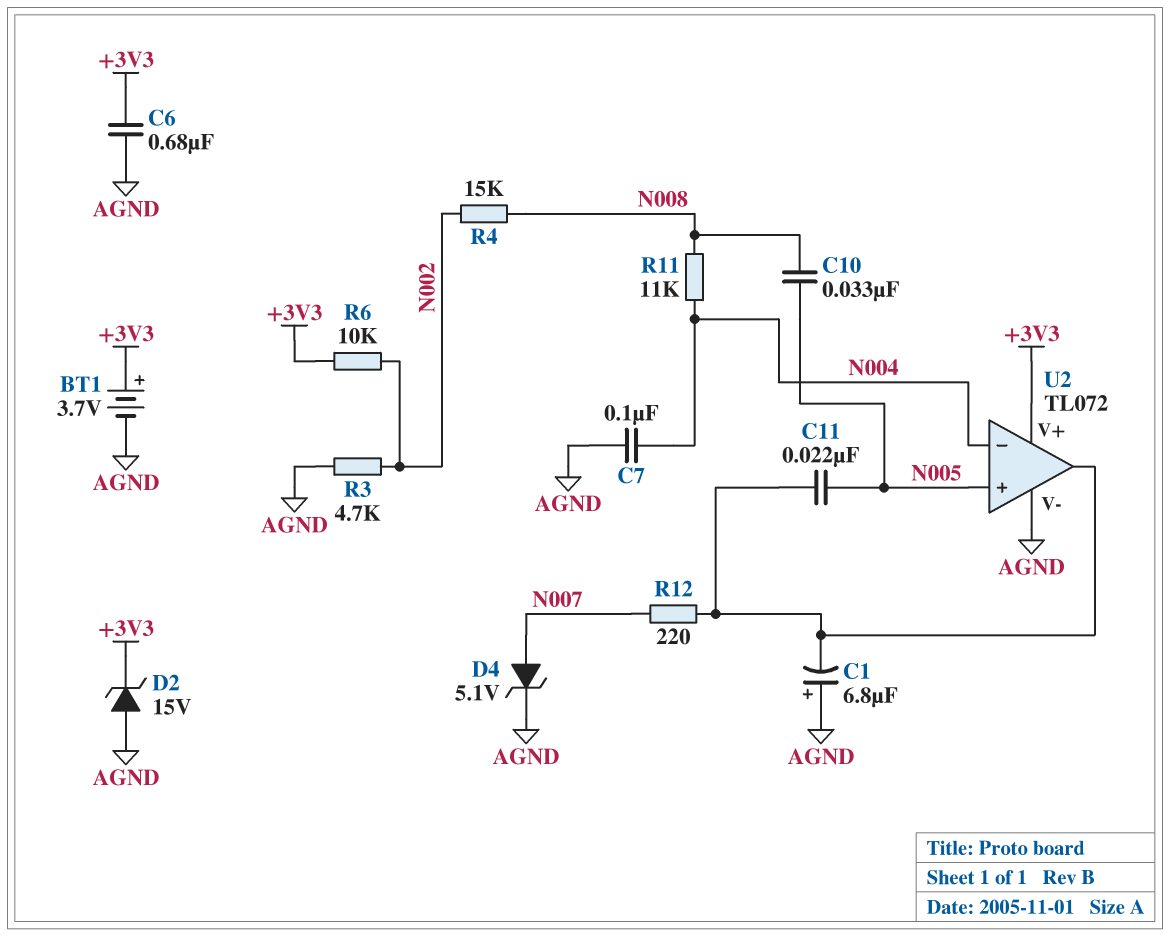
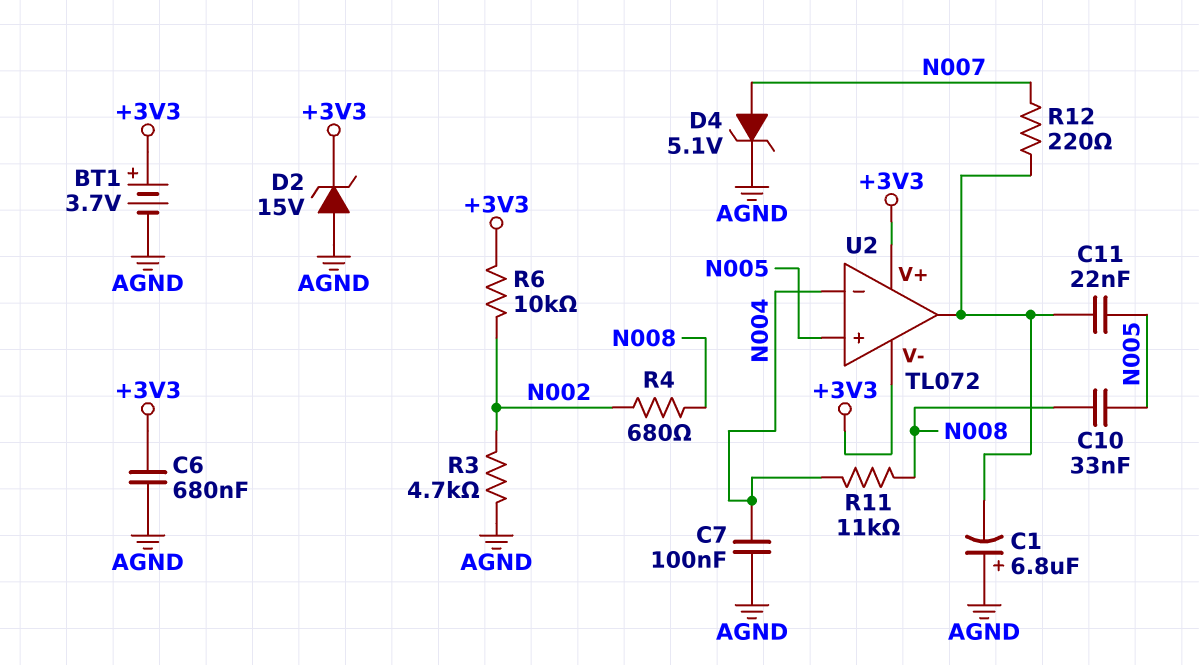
R4: 15k (N002, N008) -> 680 (N002, N008)
U2 pin V-: AGND -> +3V3

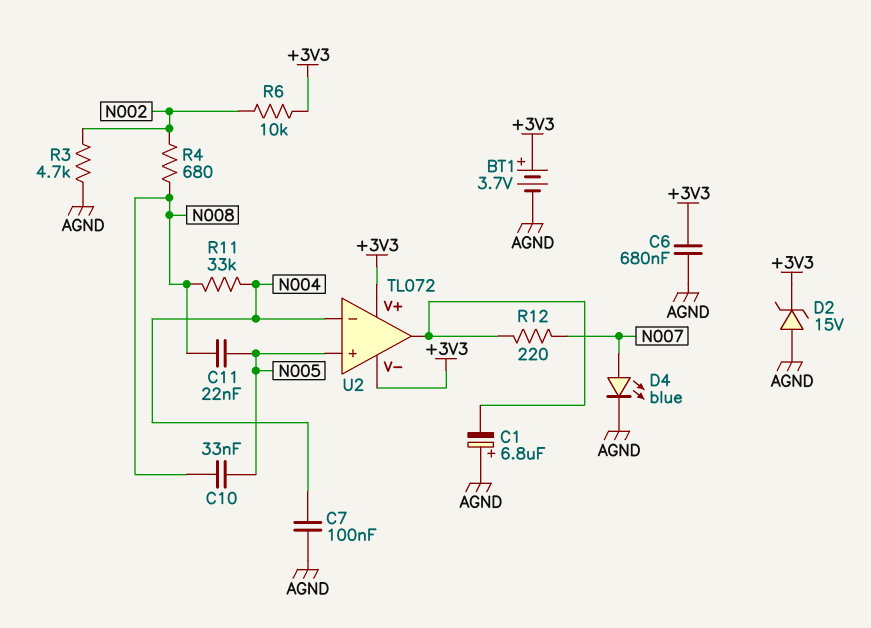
C11: 22nF (N005, U2/out) -> 22nF (N005, N008)
D4: zener 5.1V (A N007, K AGND) -> LED blue (A N007, K AGND)
R11: 11k (N004, N008) -> 33k (N004, N008)

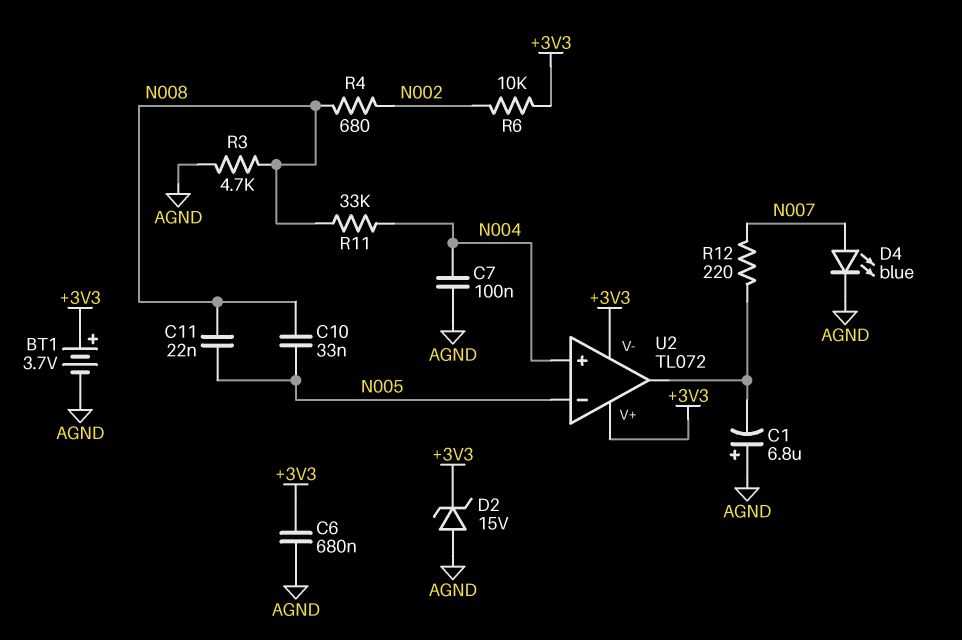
R3: 4.7k (AGND, N002) -> 4.7k (AGND, N008)
U2 pin in+: N005 -> N004
U2 pin in-: N004 -> N005

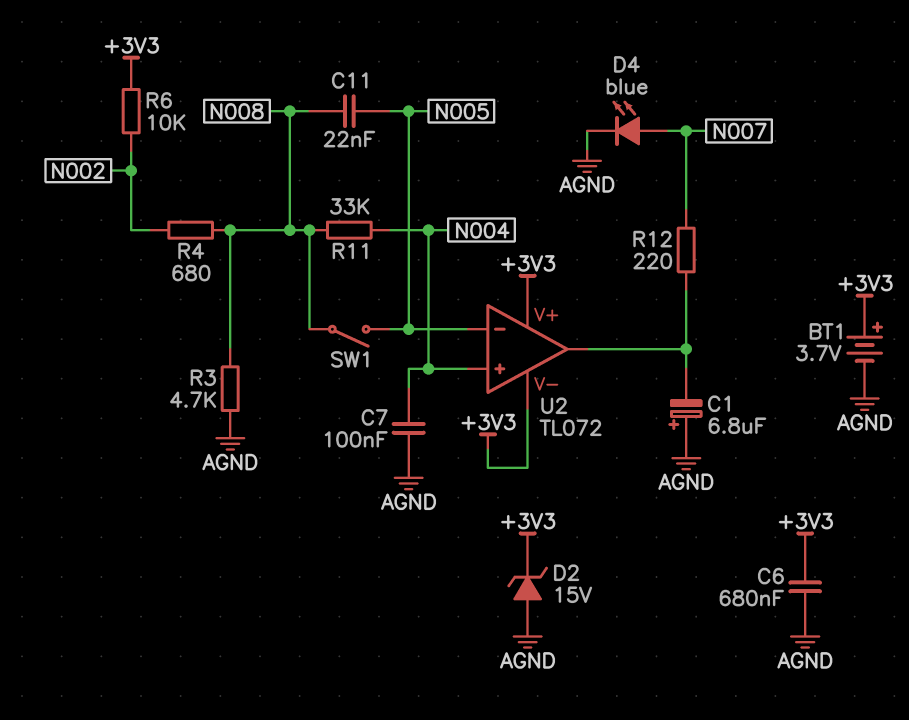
C10: 33nF (N005, N008) -> none
SW1: none -> switch (N005, N008)

